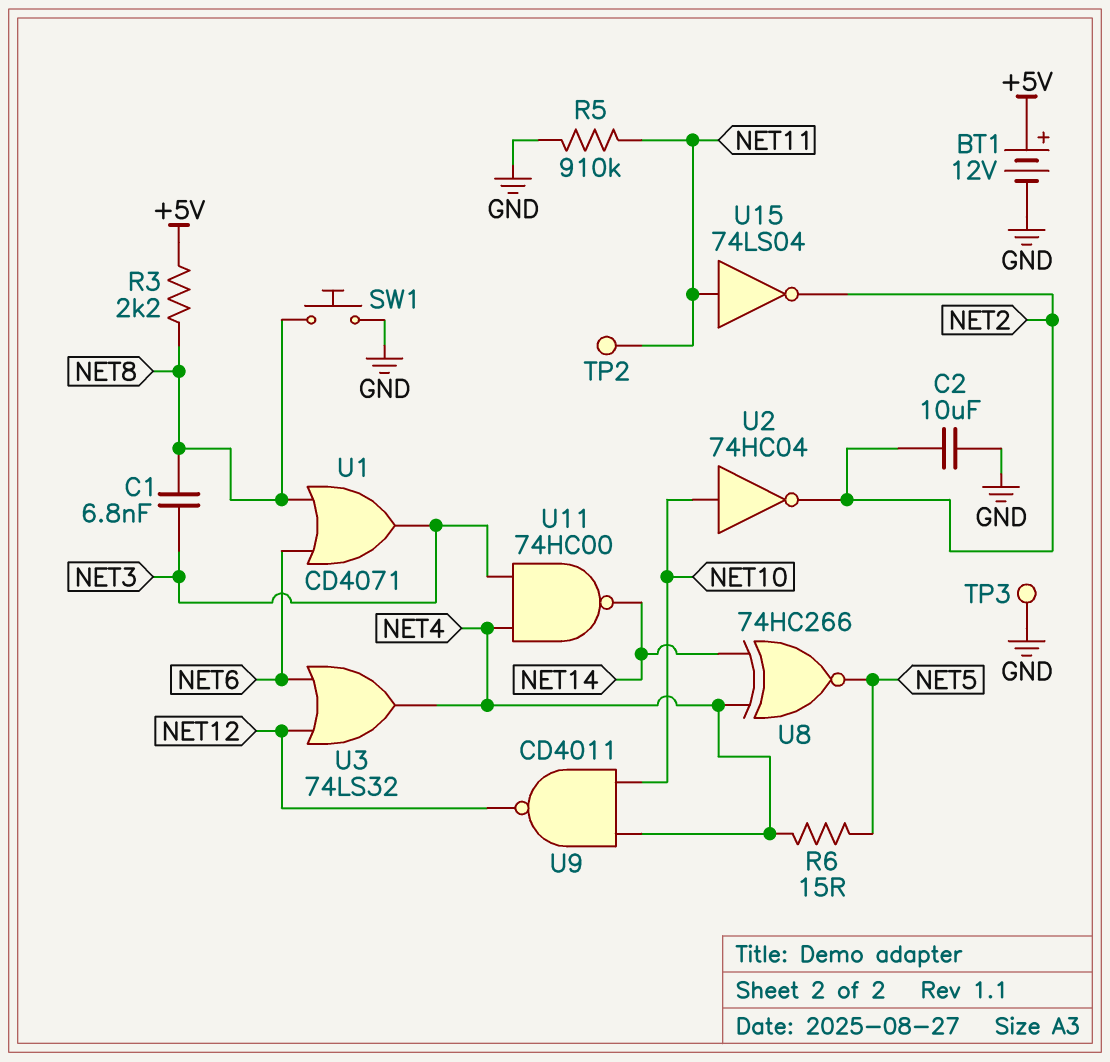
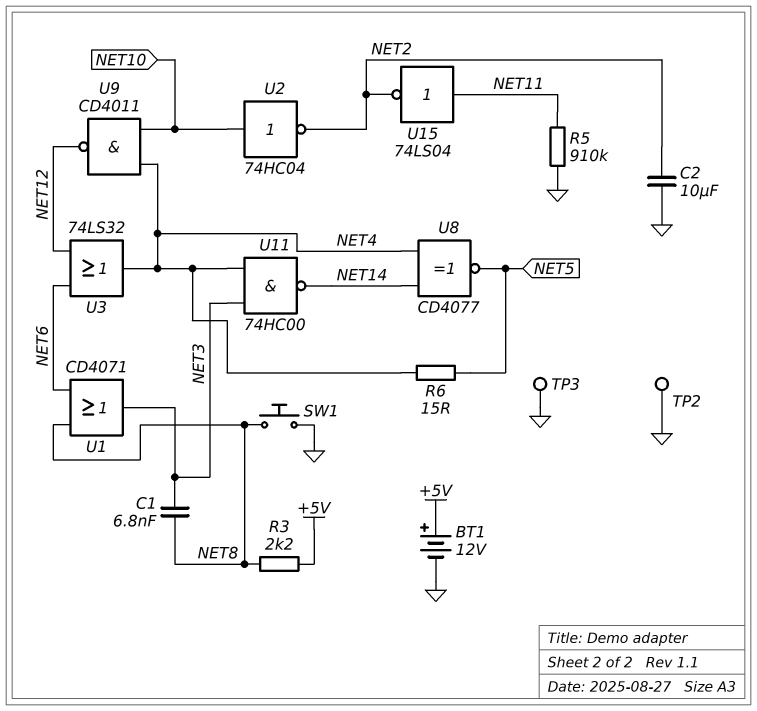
TP2: test point (NET11) -> test point (GND)
U8: XNOR 74HC266 (in NET4, in NET14, out NET5) -> XNOR CD4077 (in NET4, in NET14, out NET5)

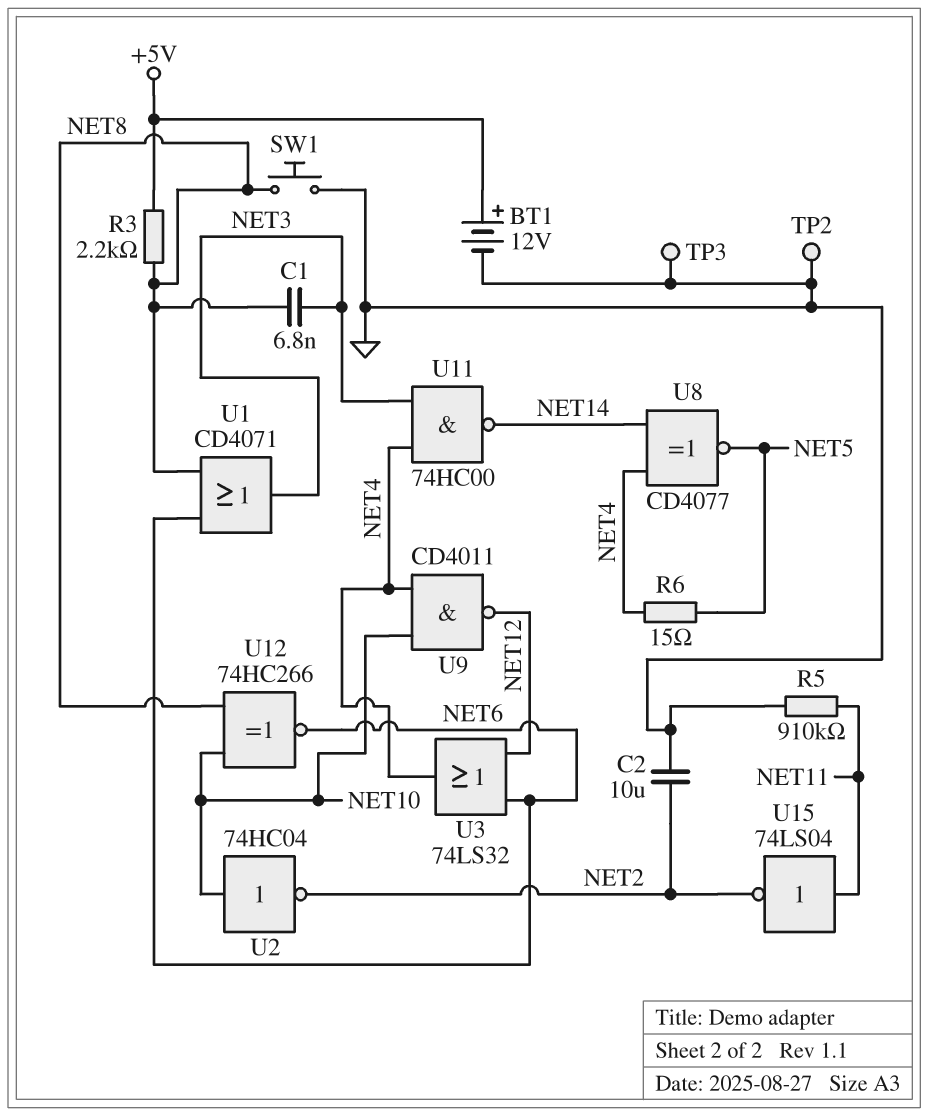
U12: none -> XNOR 74HC266 (in NET8, in NET10, out NET6)

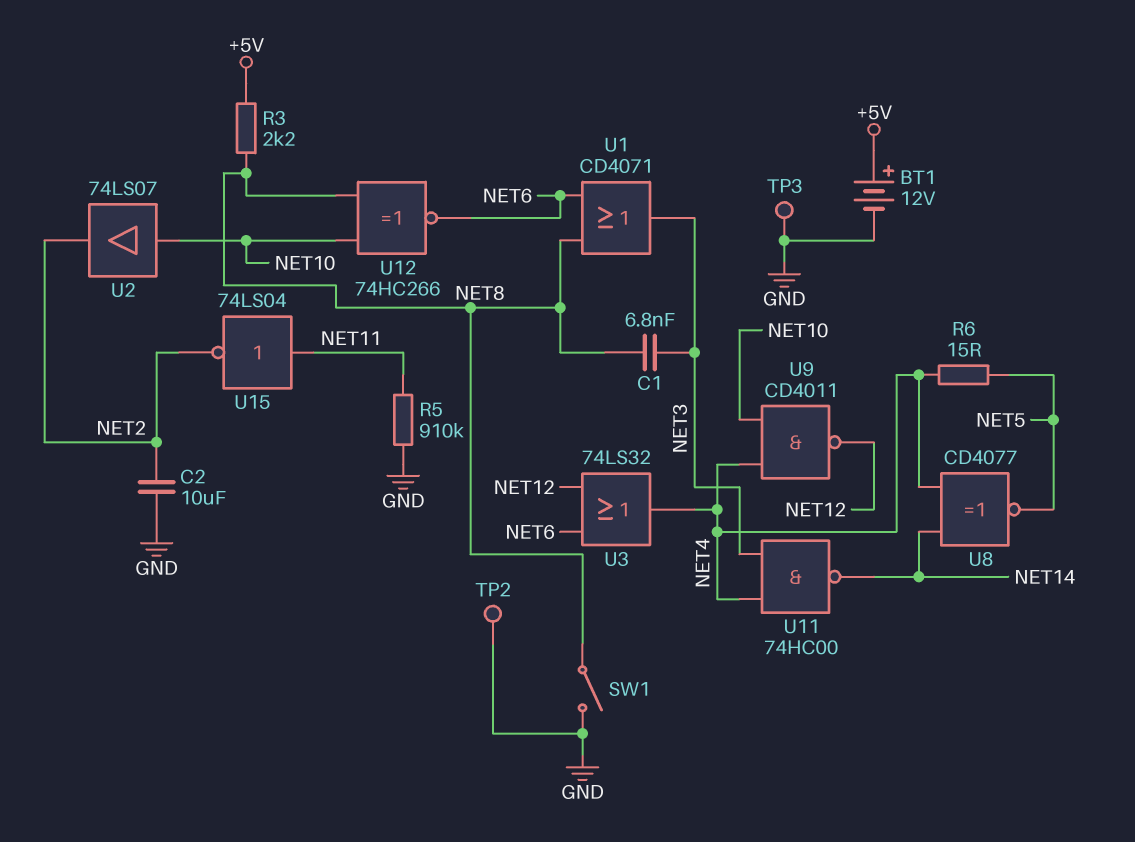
SW1: button (GND, NET8) -> switch (GND, NET8)
U2: NOT 74HC04 (in NET10, out NET2) -> buffer 74LS07 (in NET10, out NET2)

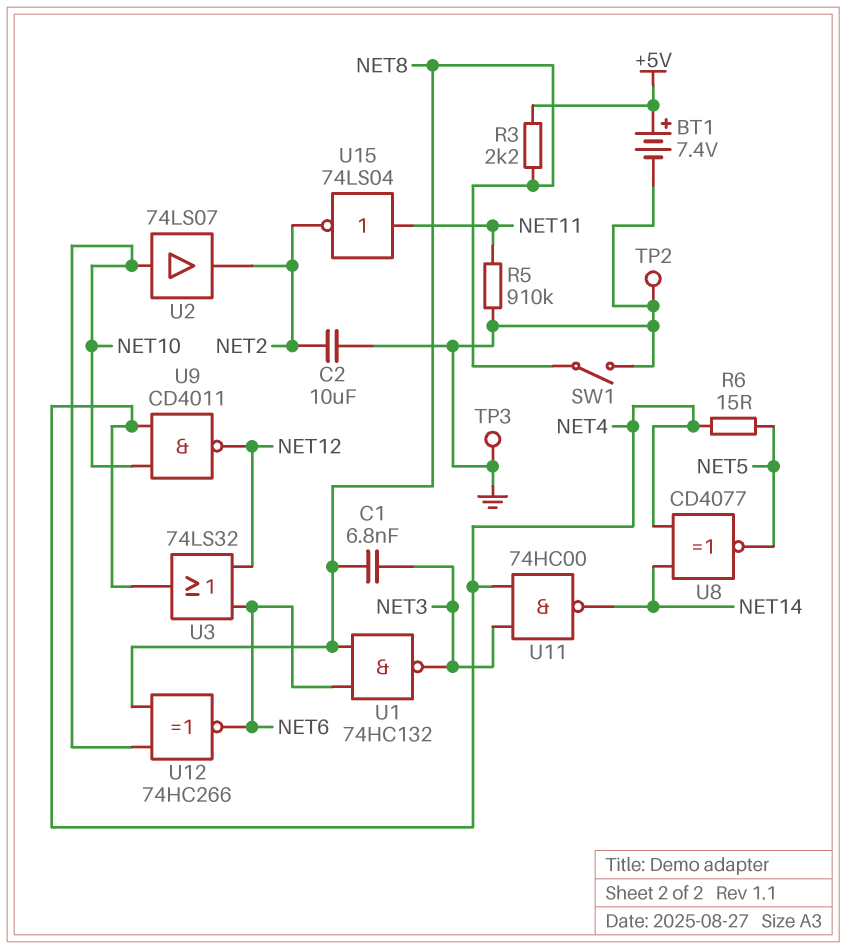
BT1: 12V (plus +5V, minus GND) -> 7.4V (plus +5V, minus GND)
U1: OR CD4071 (in NET6, in NET8, out NET3) -> NAND 74HC132 (in NET6, in NET8, out NET3)

